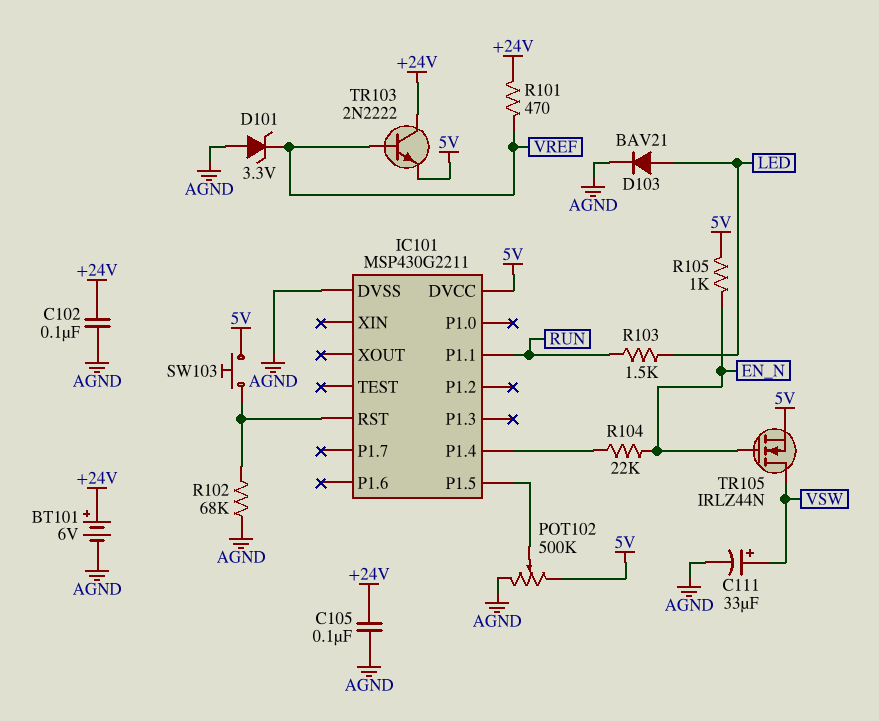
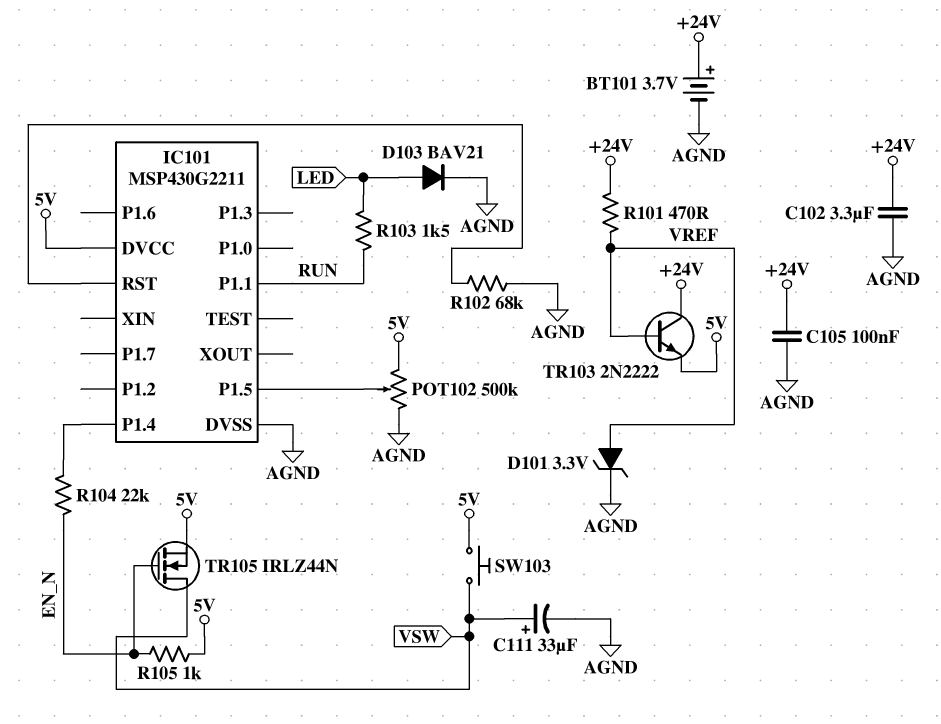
BT101: 6V (plus +24V, minus AGND) -> 3.7V (plus +24V, minus AGND)
C102: 100nF (+24V, AGND) -> 3.3uF (+24V, AGND)
D101: zener 3.3V (A AGND, K VREF) -> zener 3.3V (A VREF, K AGND)
SW103: button (5V, IC101/RST) -> button (5V, VSW)

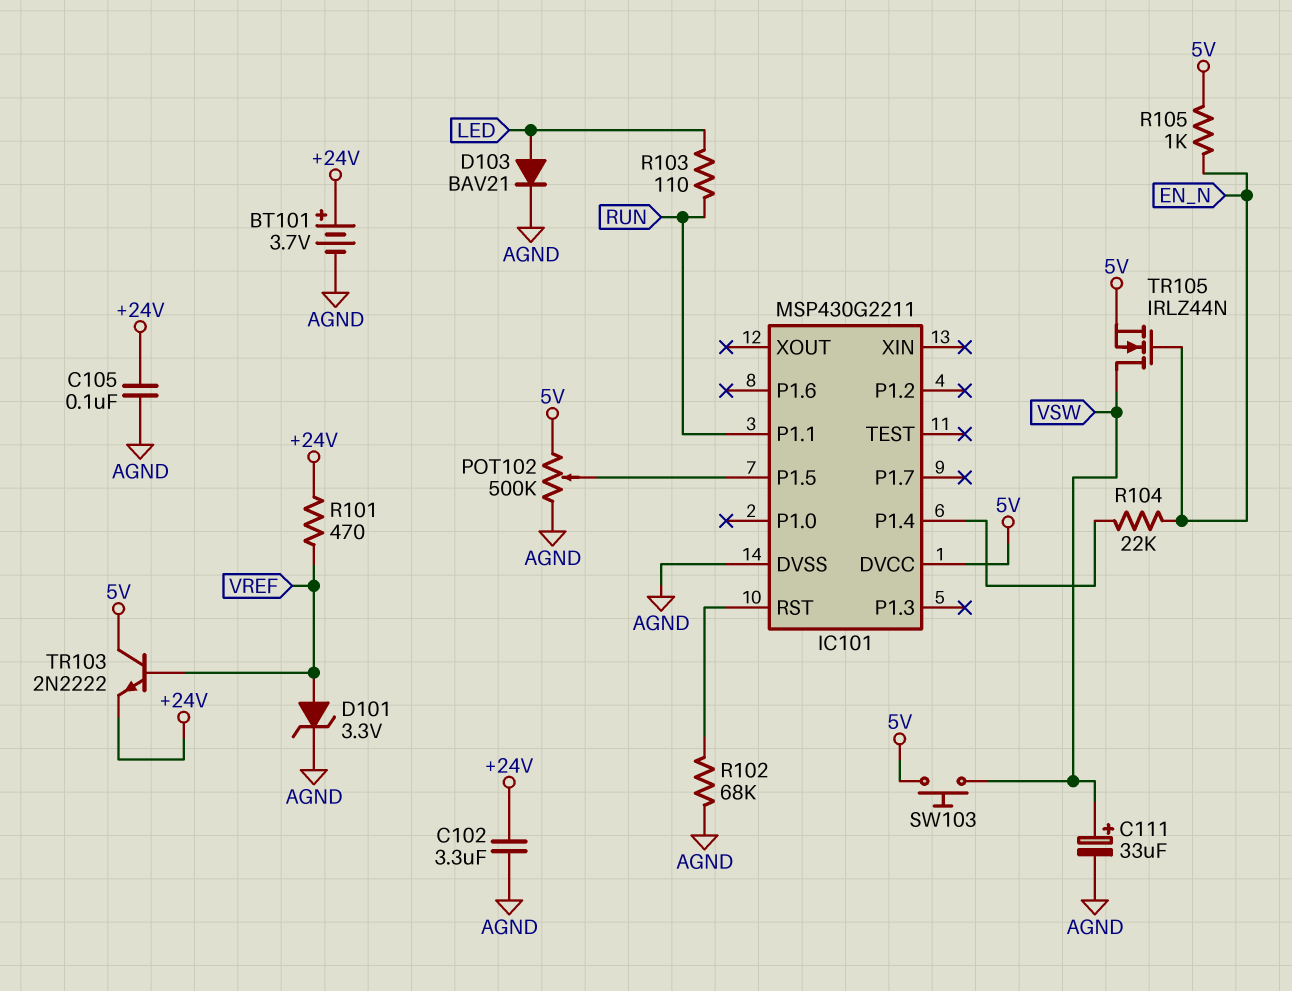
R103: 1.5k (LED, RUN) -> 110 (LED, RUN)
TR103: NPN 2N2222 (B VREF, C +24V, E 5V) -> NPN 2N2222 (B VREF, C 5V, E +24V)

